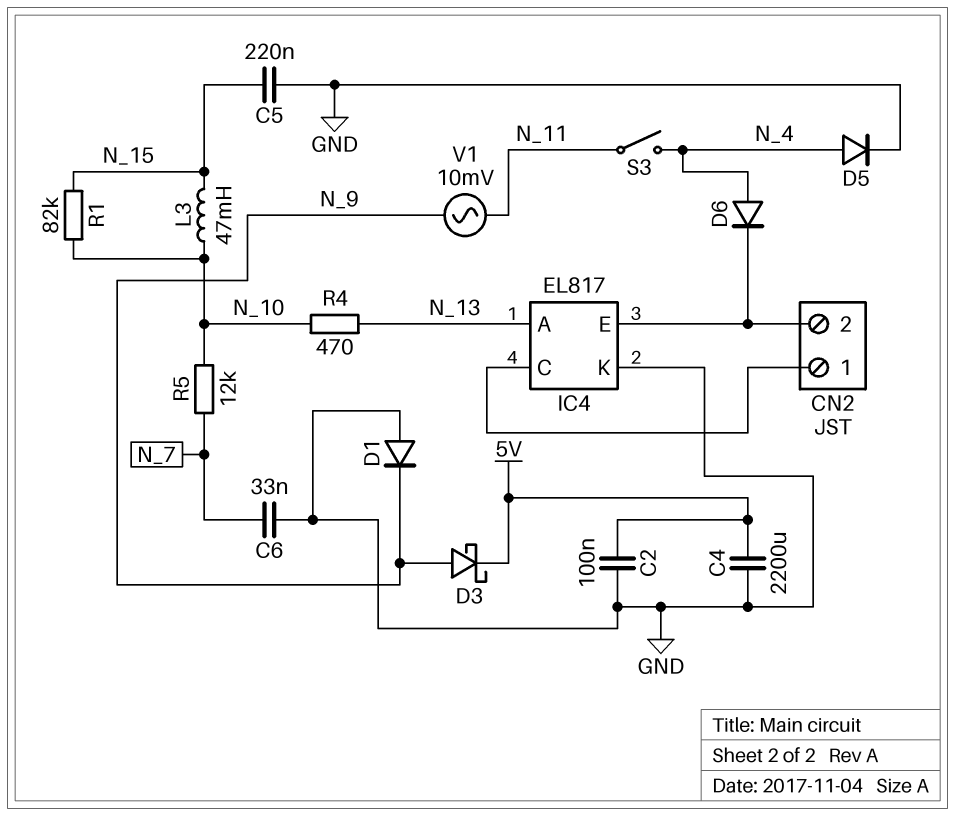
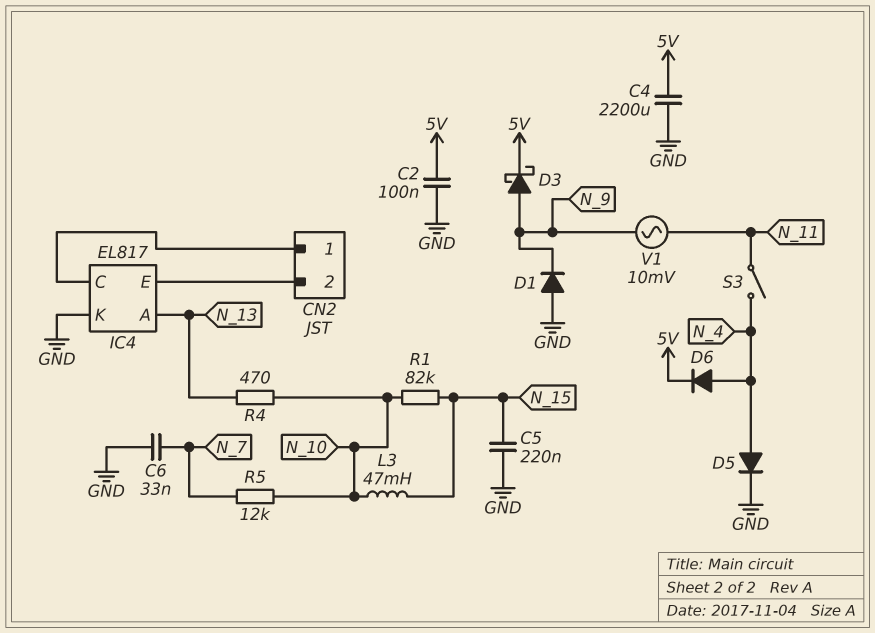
D6: diode (A N_4, K CN2/2) -> diode (A N_4, K 5V)

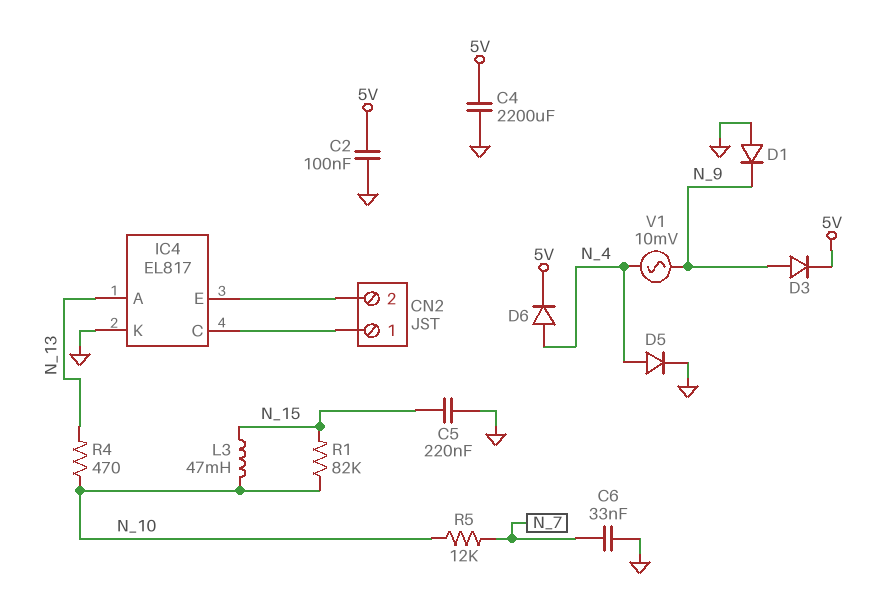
D3: schottky (A N_9, K 5V) -> diode (A N_9, K 5V)
S3: switch (N_4, N_11) -> none
V1: AC 10mV (N_9, N_11) -> AC 10mV (N_4, N_9)

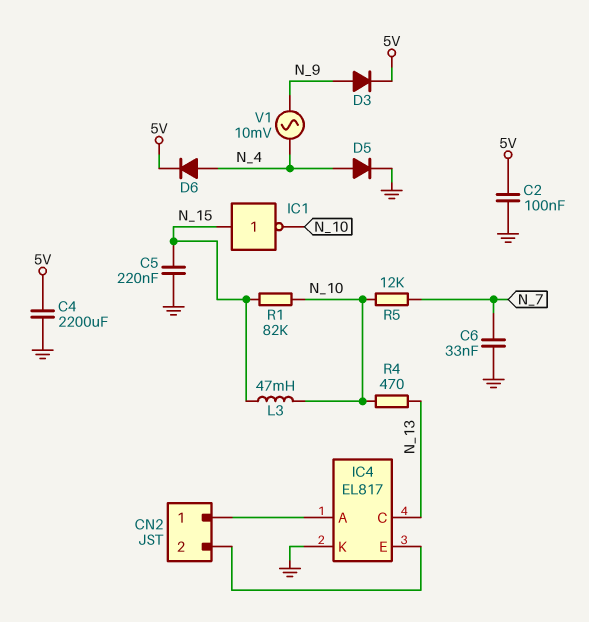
D1: diode (A GND, K N_9) -> none
IC1: none -> NOT (in N_15, out N_10)
IC4 pin A: N_13 -> CN2/1
IC4 pin C: CN2/1 -> N_13

